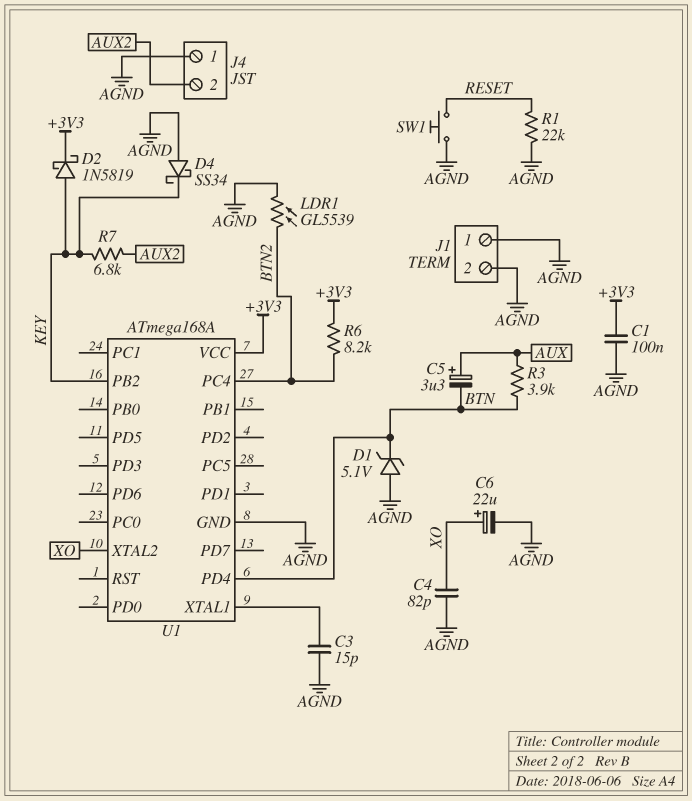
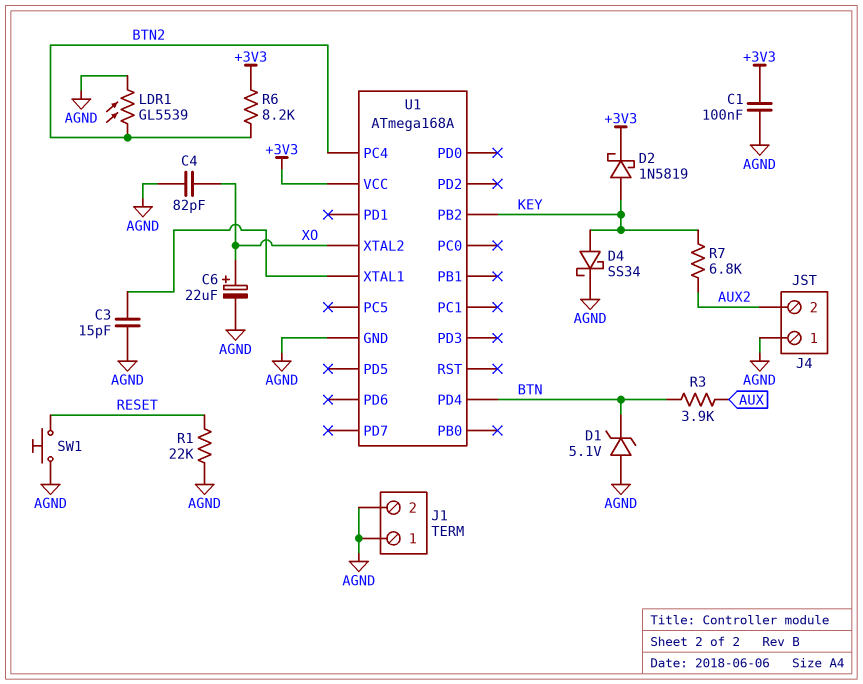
C5: 3.3uF (plus AUX, minus BTN) -> none
D4: schottky SS34 (A AGND, K KEY) -> schottky SS34 (A KEY, K AGND)

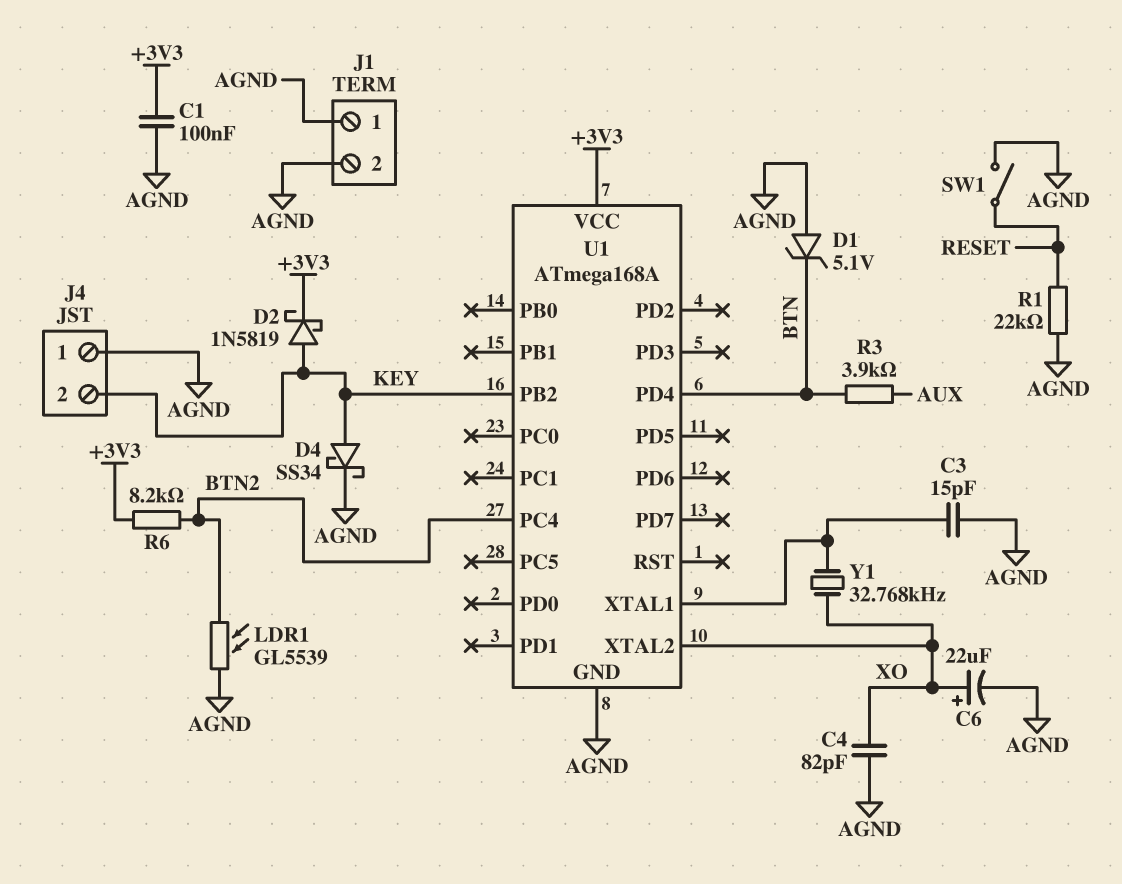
J4 pin 2: AUX2 -> KEY
R7: 6.8k (AUX2, KEY) -> none
SW1: button (AGND, RESET) -> switch (AGND, RESET)
Y1: none -> 32.768kHz (U1/XTAL1, XO)

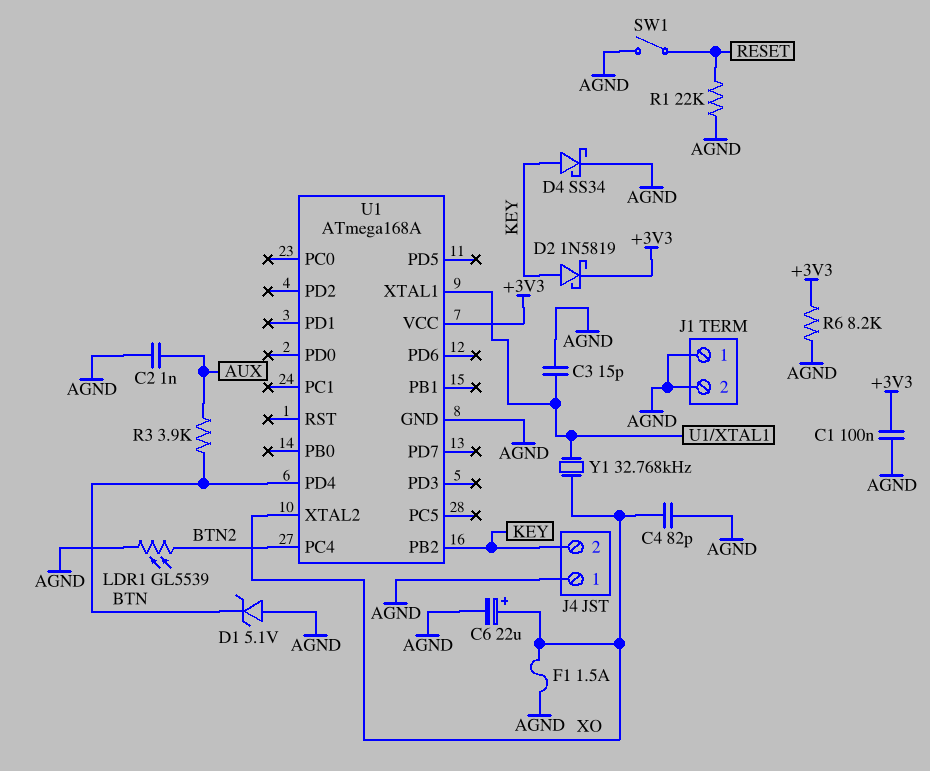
C2: none -> 1nF (AGND, AUX)
F1: none -> 1.5A (AGND, XO)
R6: 8.2k (+3V3, BTN2) -> 8.2k (+3V3, AGND)

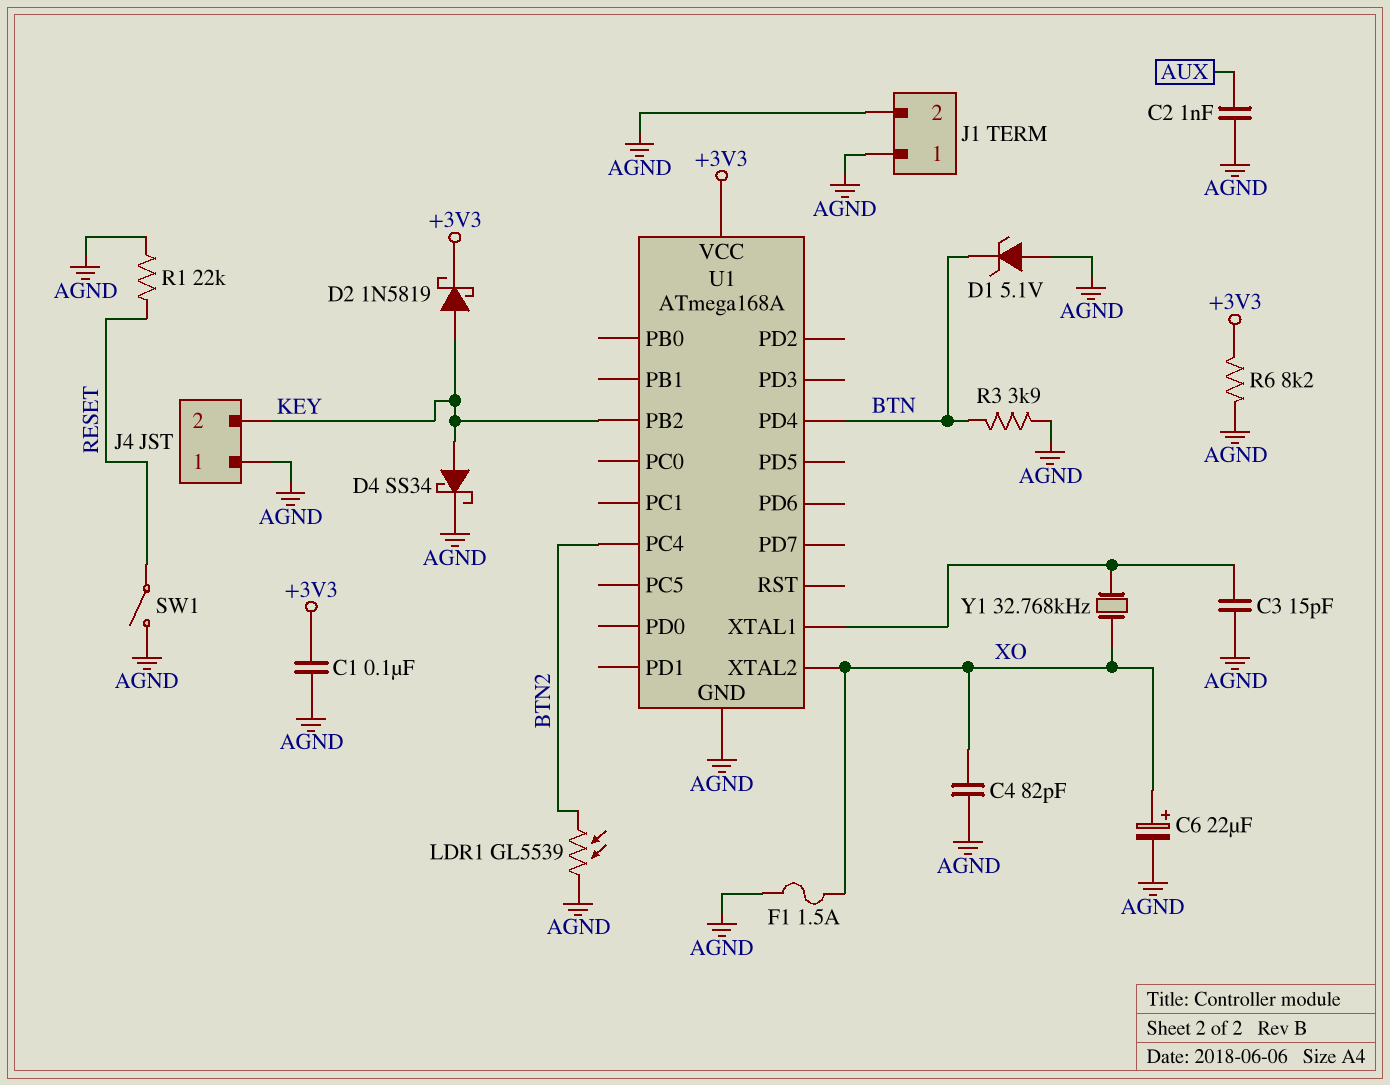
R3: 3.9k (AUX, BTN) -> 3.9k (AGND, BTN)

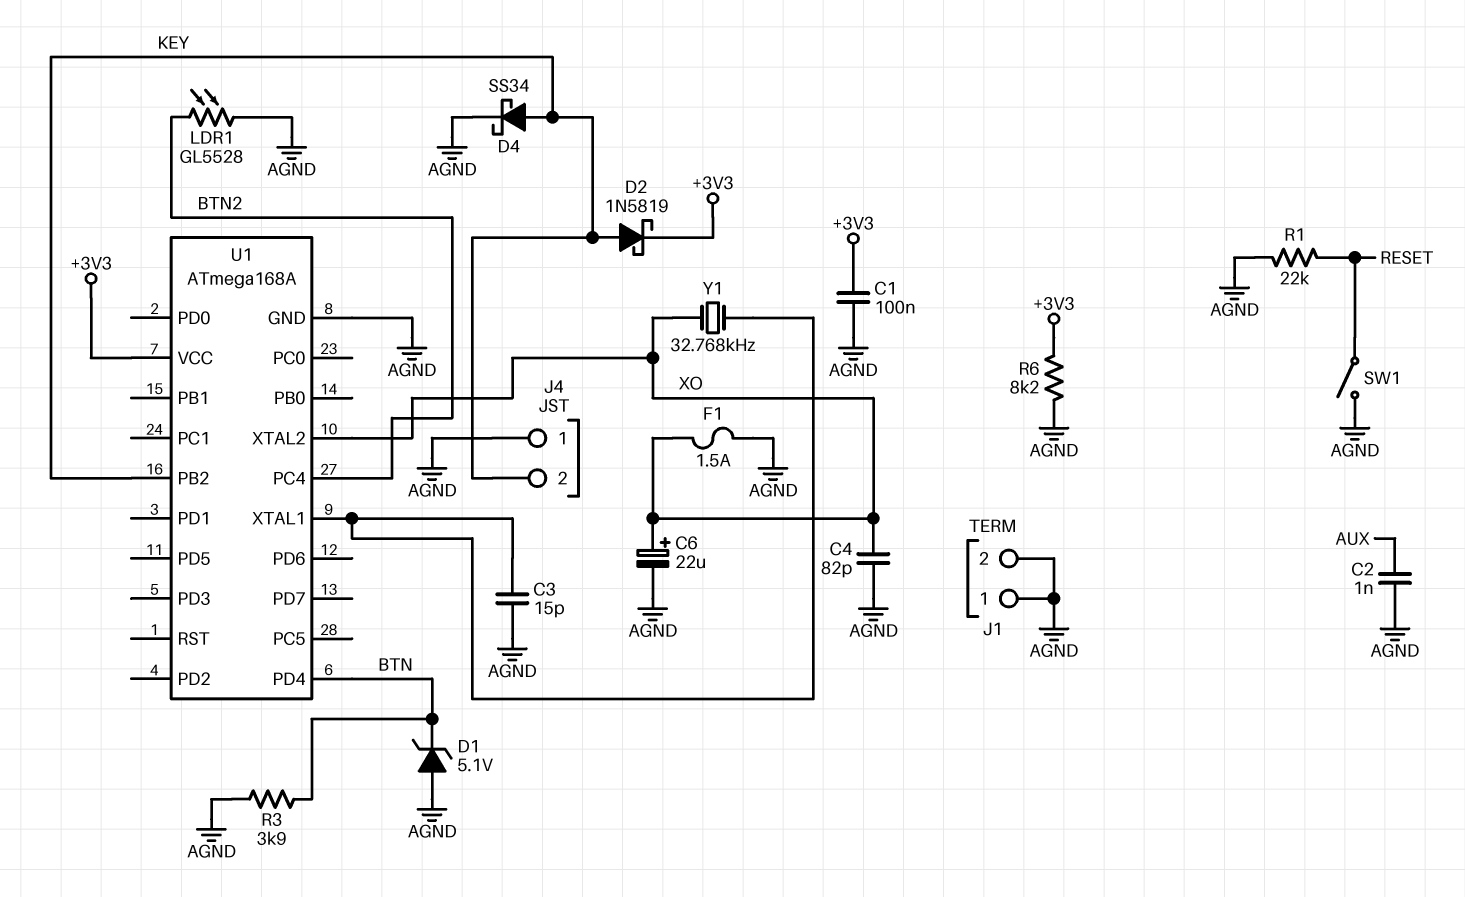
LDR1: GL5539 (AGND, BTN2) -> GL5528 (AGND, BTN2)

